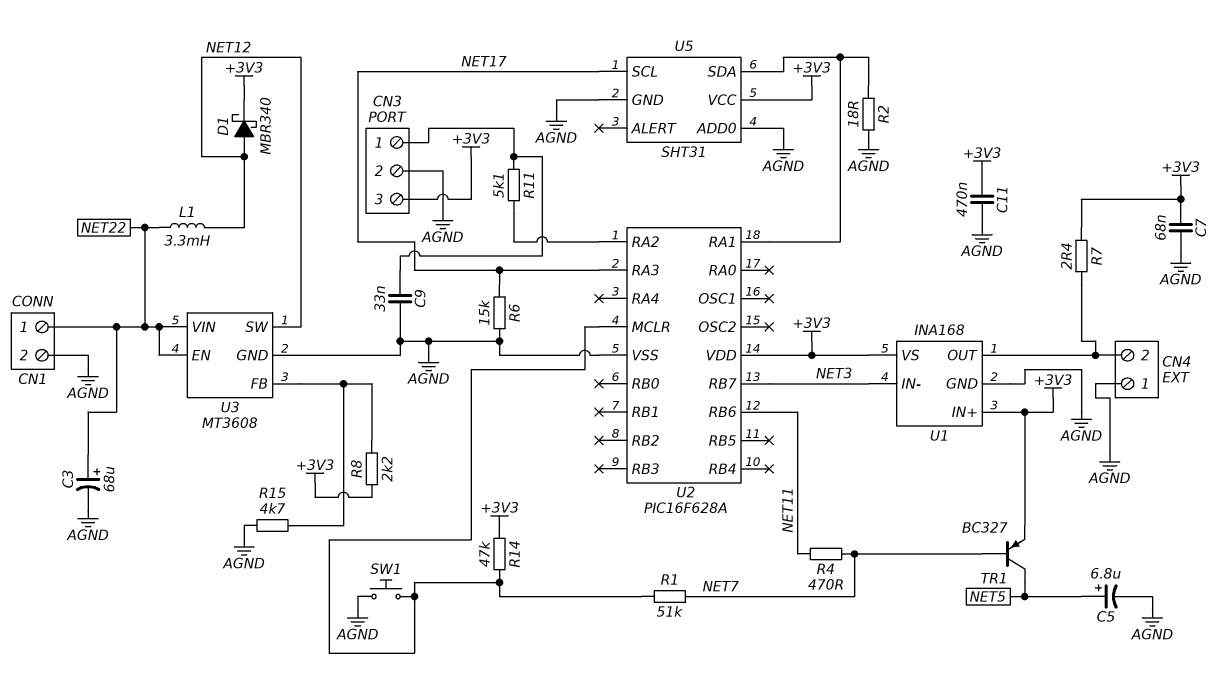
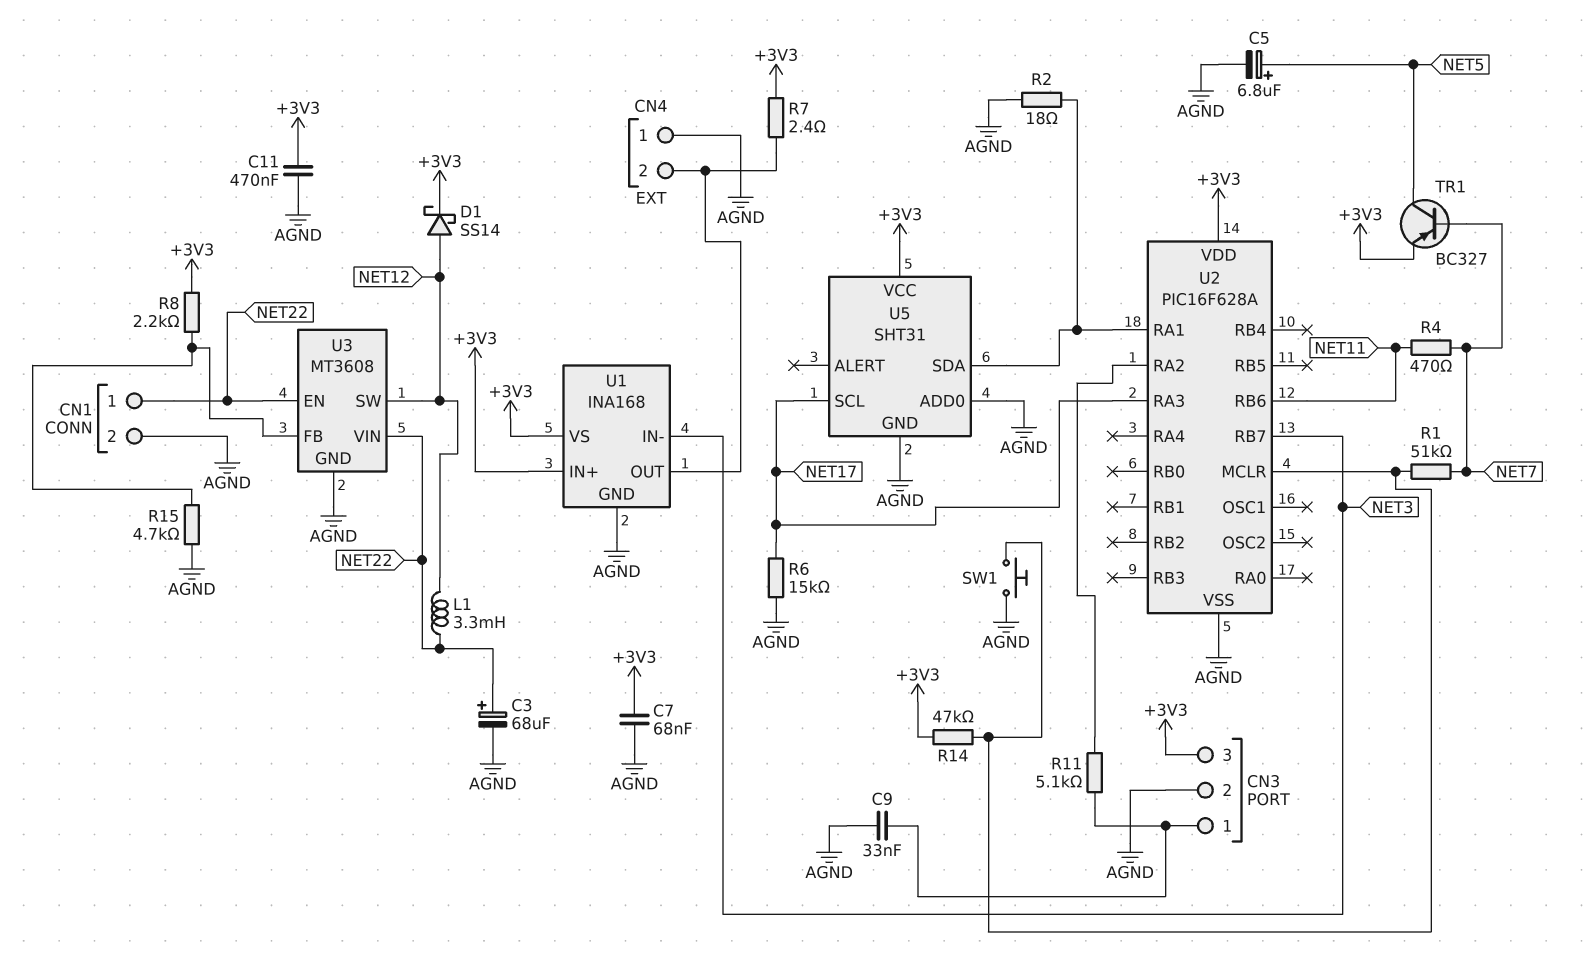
D1: schottky MBR340 (A NET12, K +3V3) -> schottky SS14 (A NET12, K +3V3)

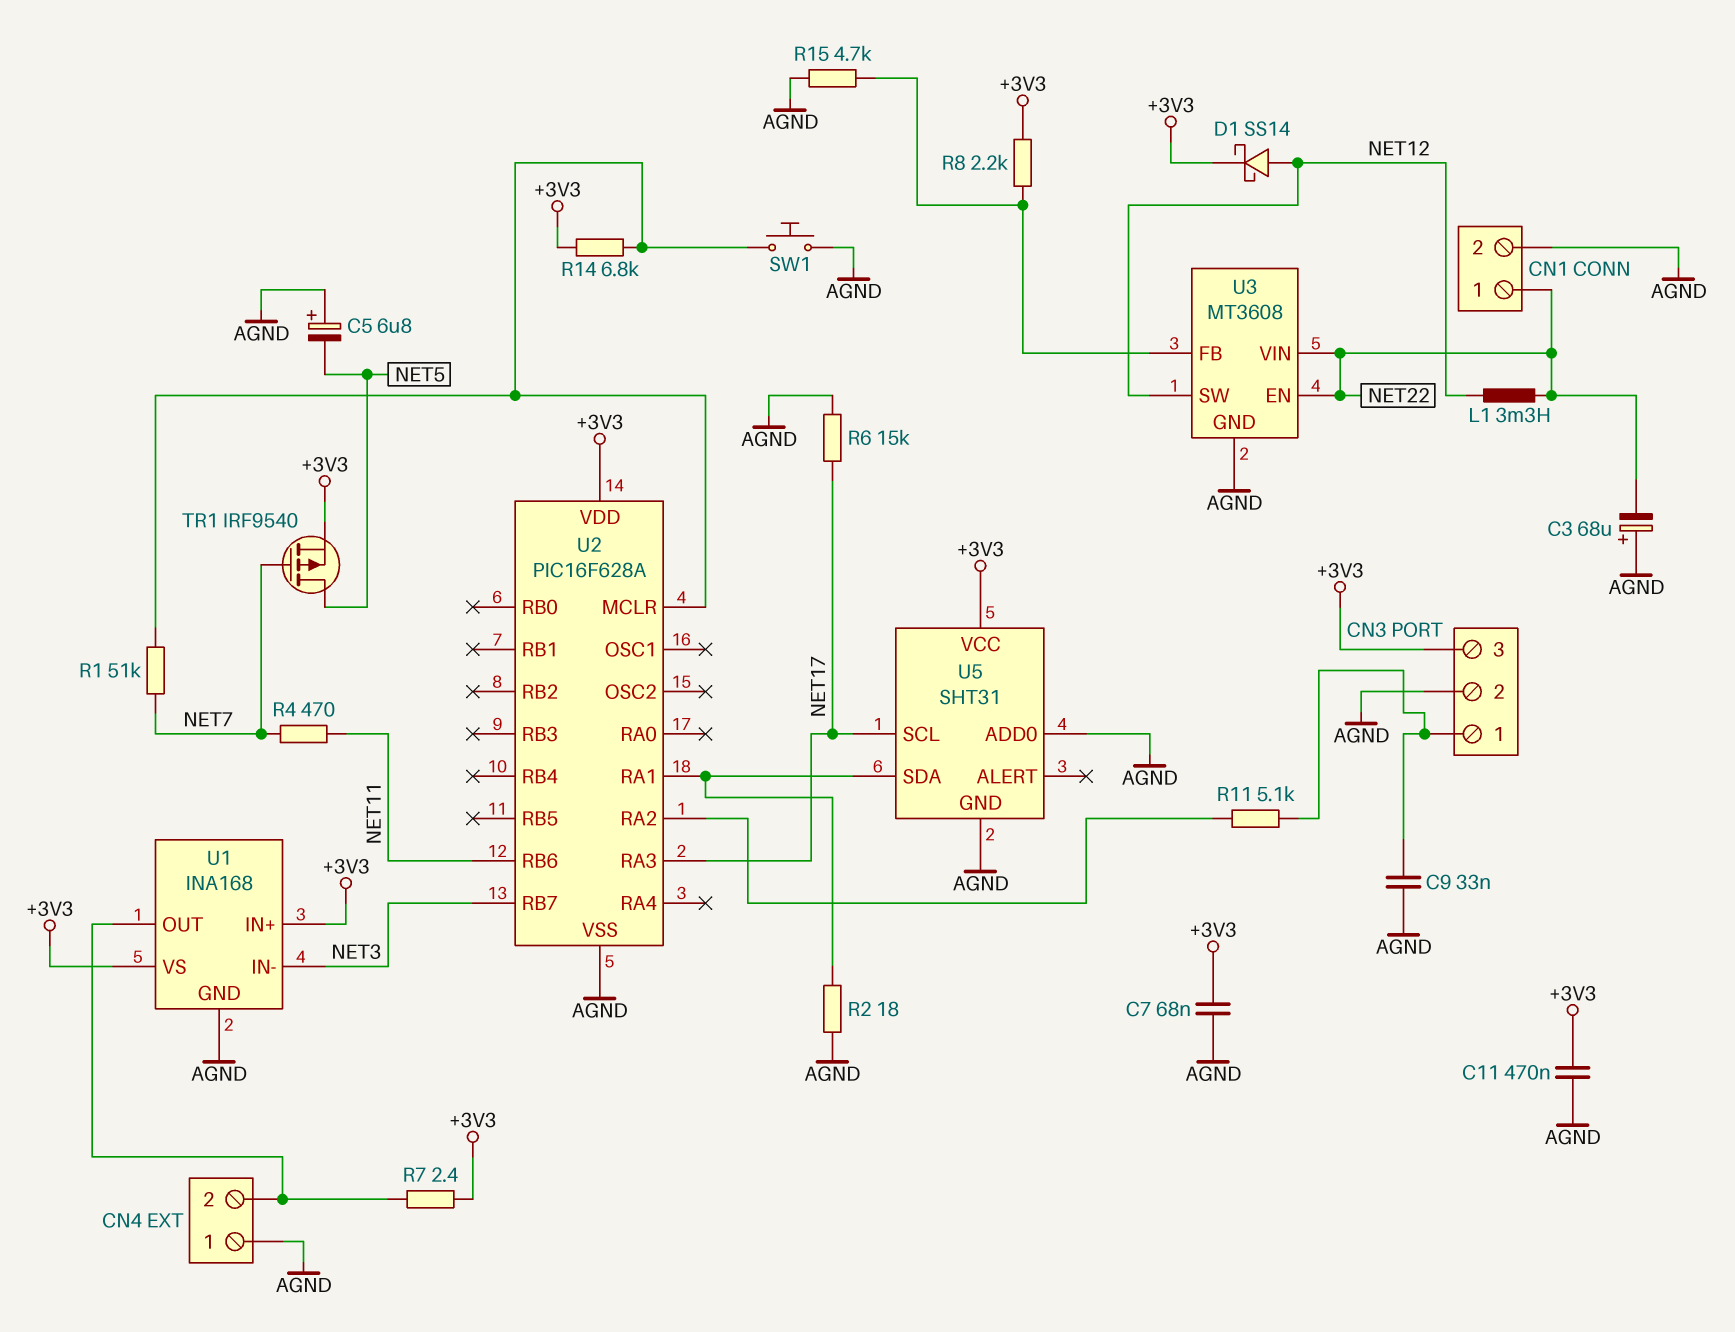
C3: 68uF (plus NET22, minus AGND) -> 68uF (plus AGND, minus NET22)
C5: 6.8uF (plus NET5, minus AGND) -> 6.8uF (plus AGND, minus NET5)
R14: 47k (+3V3, U2/MCLR) -> 6.8k (+3V3, U2/MCLR)
TR1: PNP BC327 (B NET7, C NET5, E +3V3) -> PMOS IRF9540 (G NET7, D NET5, S +3V3)

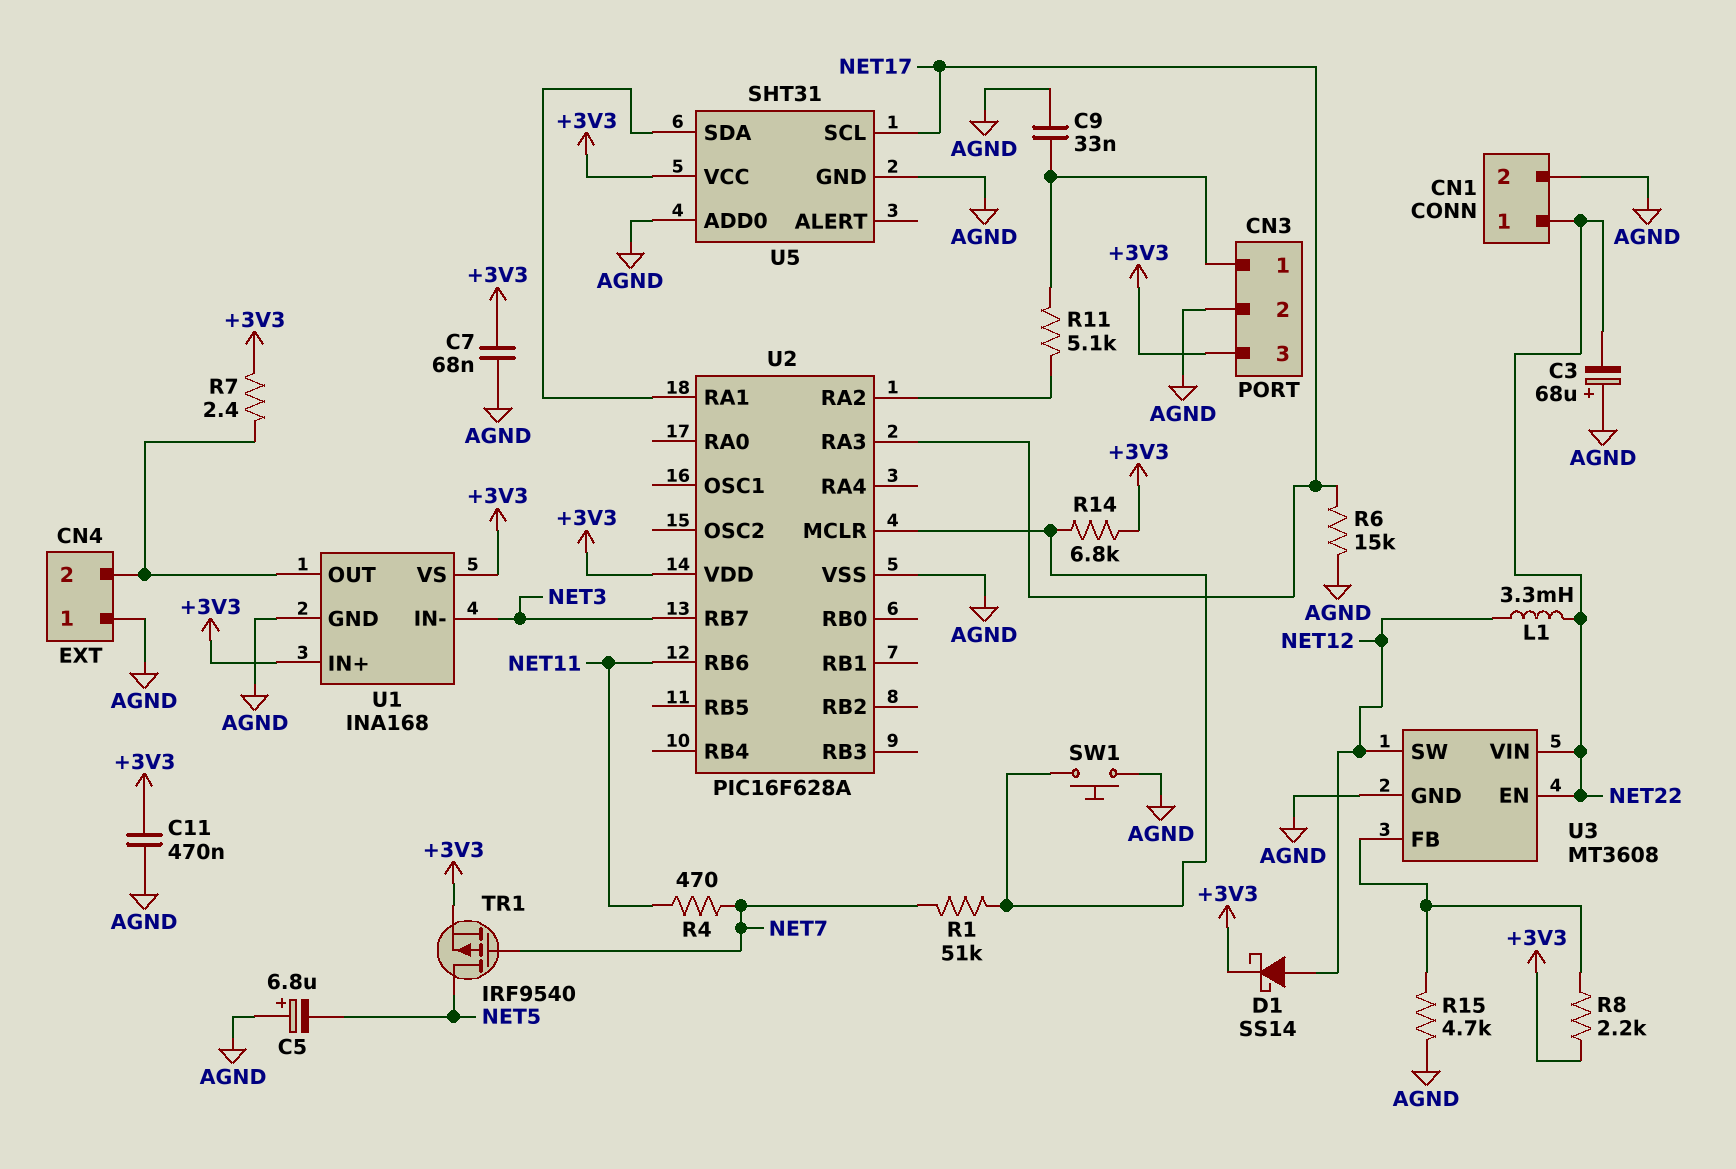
R2: 18 (AGND, U2/RA1) -> none

